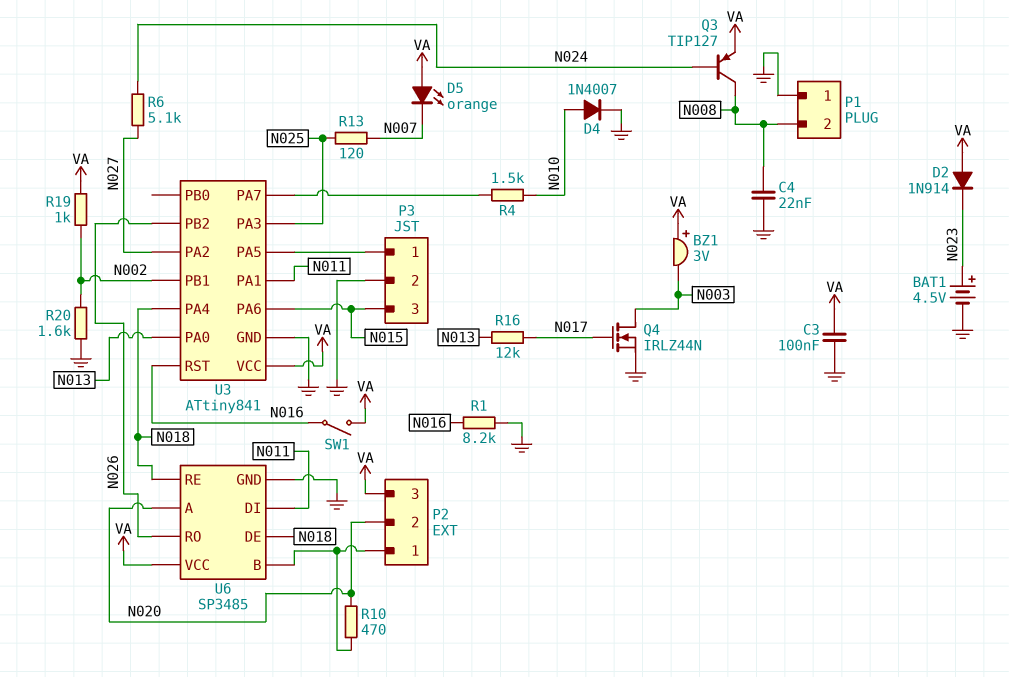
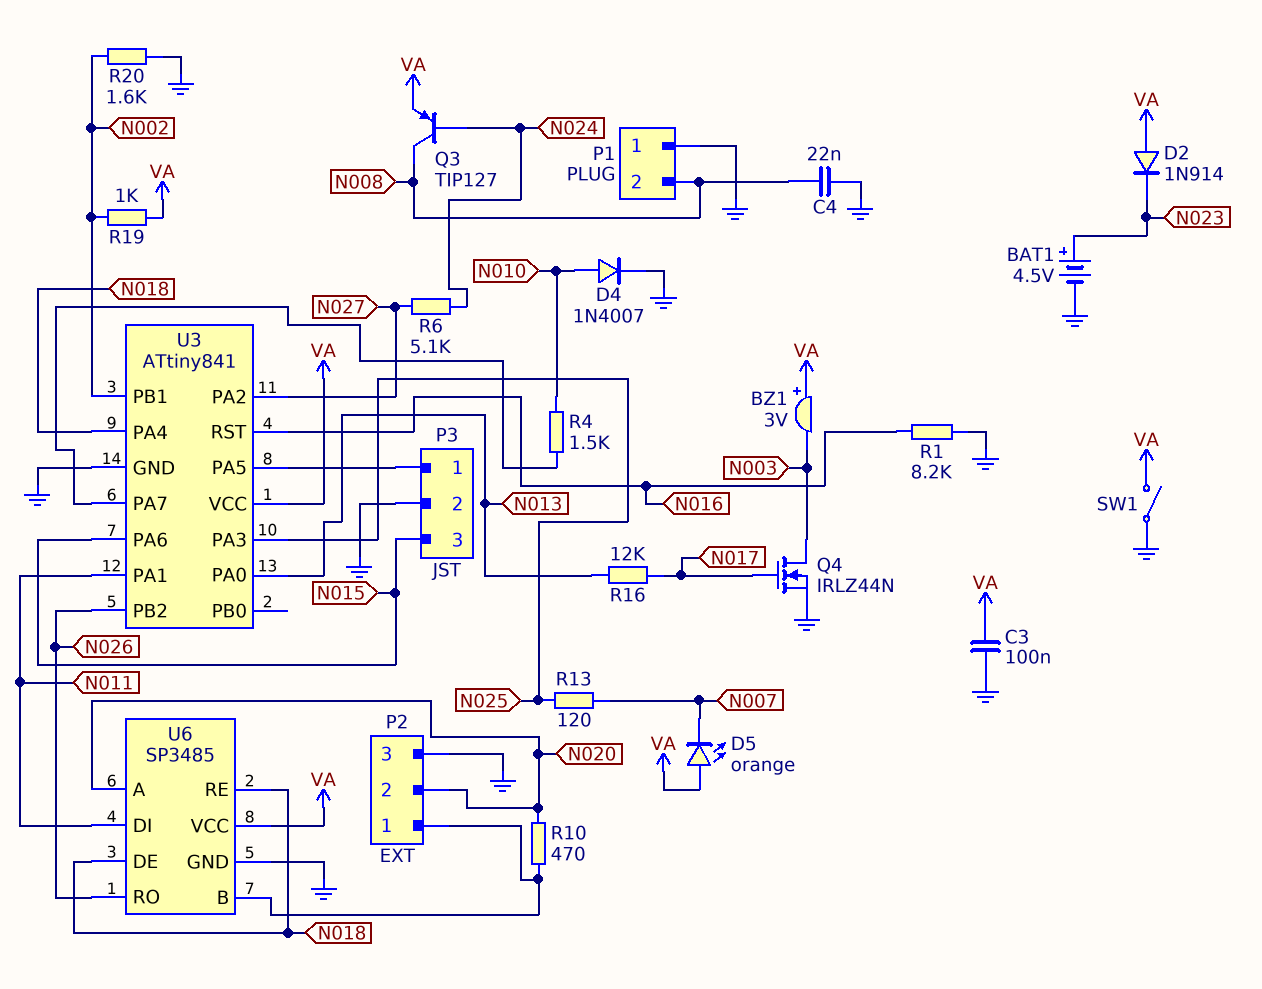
P2 pin 3: VA -> GND
SW1: switch (N016, VA) -> switch (GND, VA)

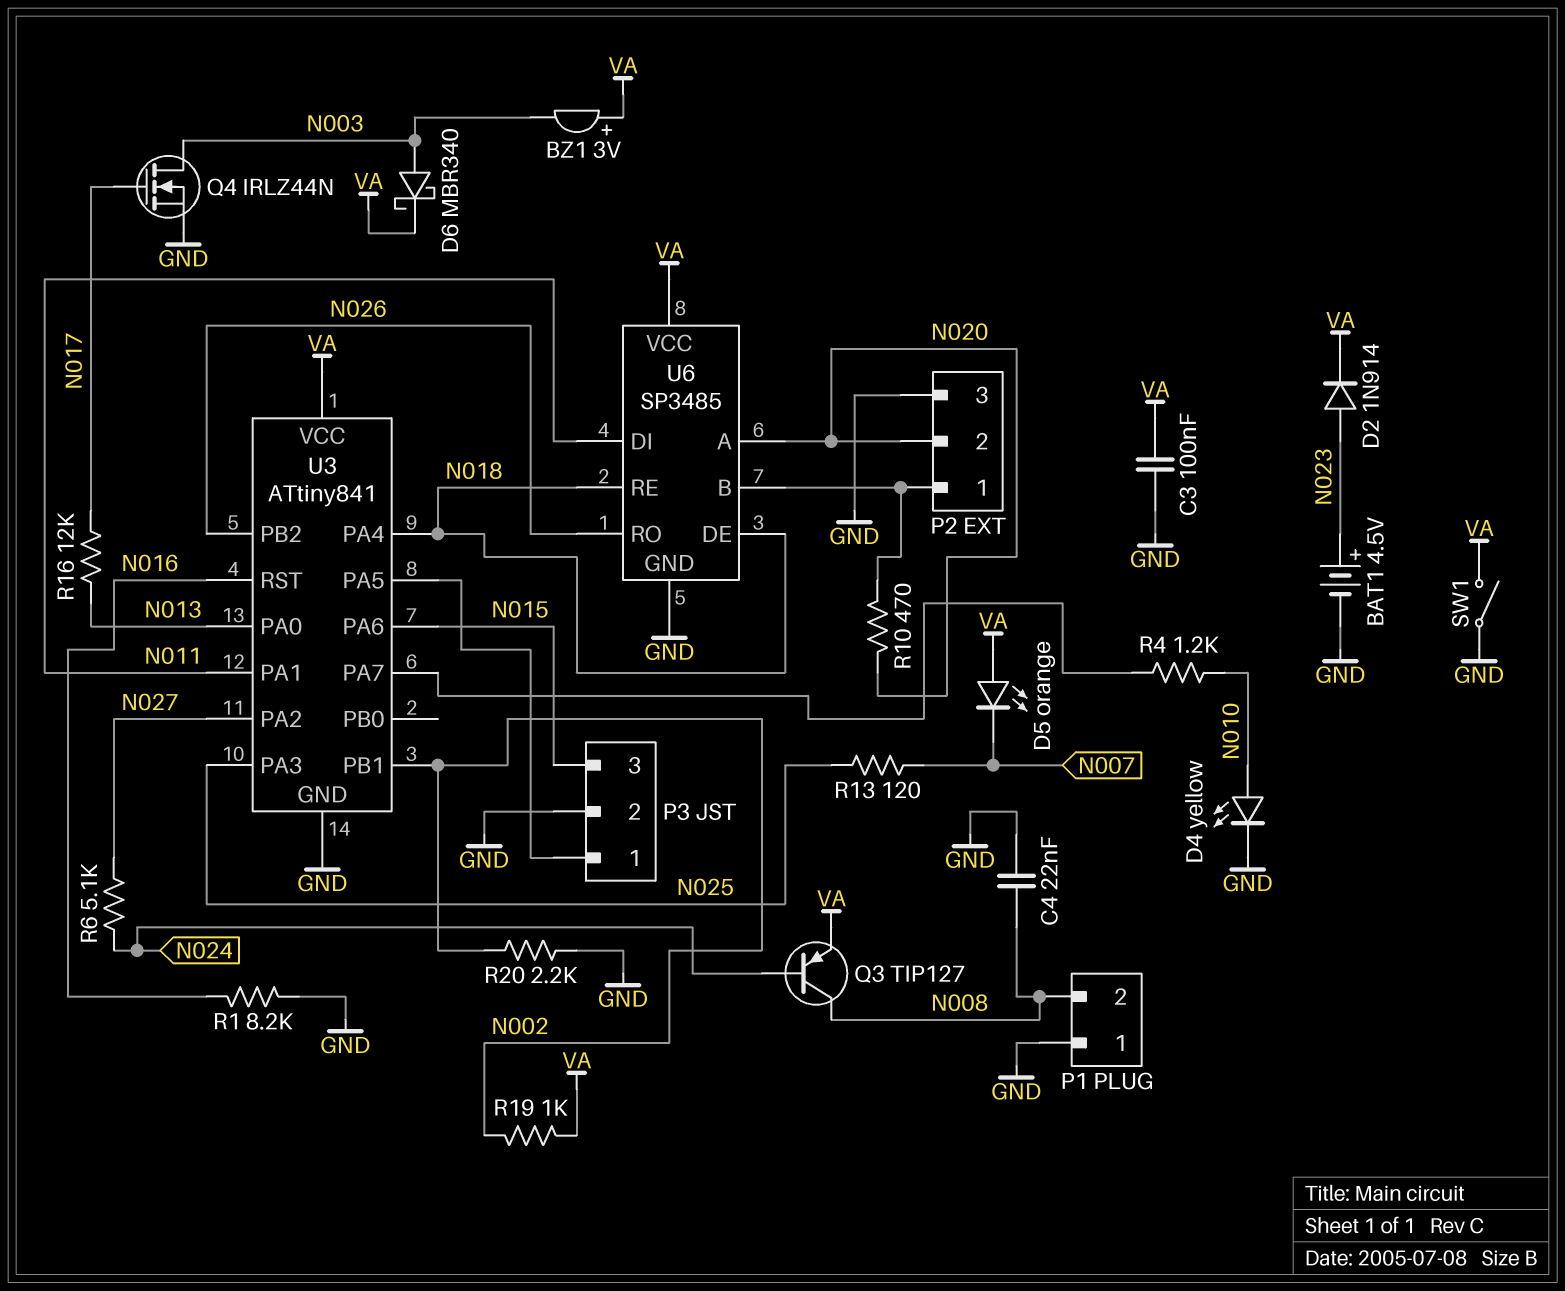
D2: diode 1N914 (A VA, K N023) -> diode 1N914 (A N023, K VA)
D4: diode 1N4007 (A N010, K GND) -> LED yellow (A N010, K GND)
D6: none -> schottky MBR340 (A N003, K VA)
R4: 1.5k (N010, U3/PA7) -> 1.2k (N010, U3/PA7)
R20: 1.6k (GND, N002) -> 2.2k (GND, N002)

